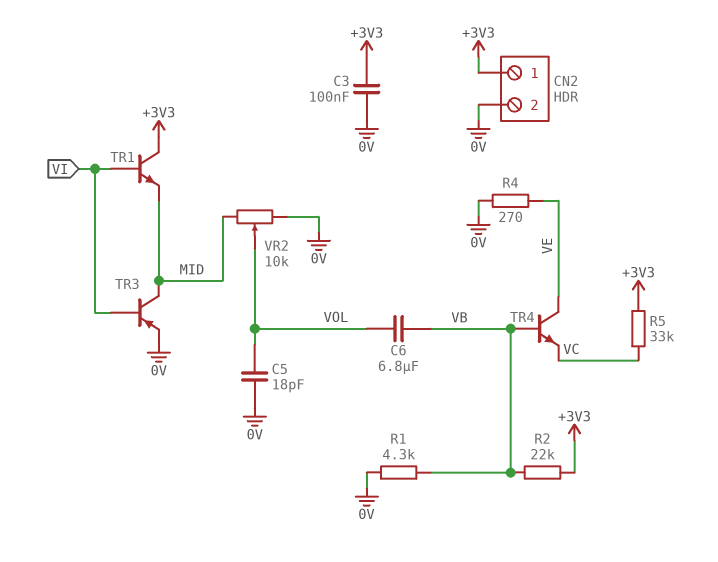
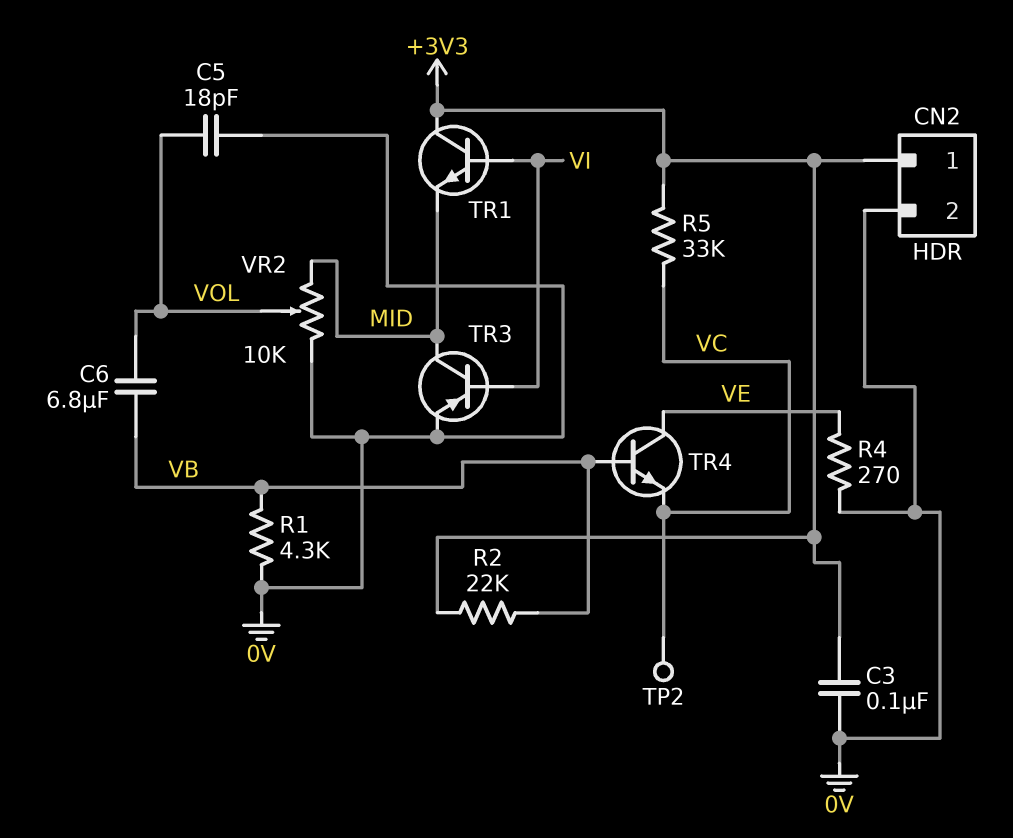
TP2: none -> test point (VC)

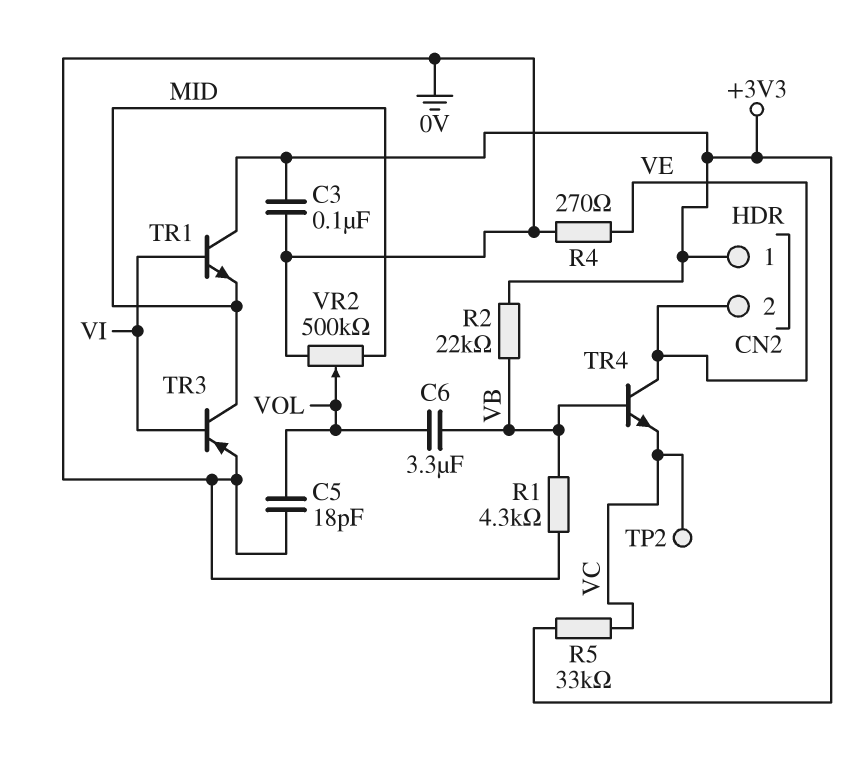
C6: 6.8uF (VB, VOL) -> 3.3uF (VB, VOL)
CN2 pin 2: 0V -> VE
VR2: 10k (0V, MID, wiper VOL) -> 500k (0V, MID, wiper VOL)

